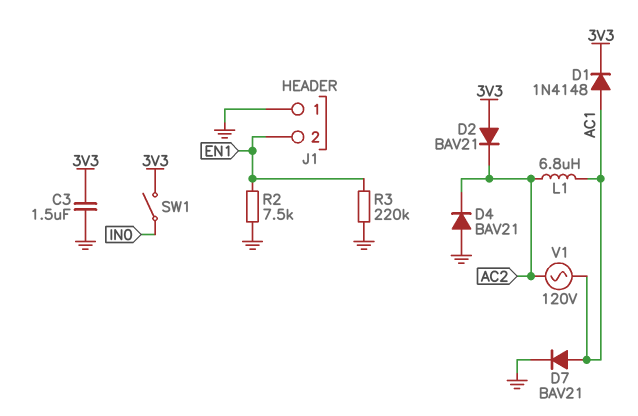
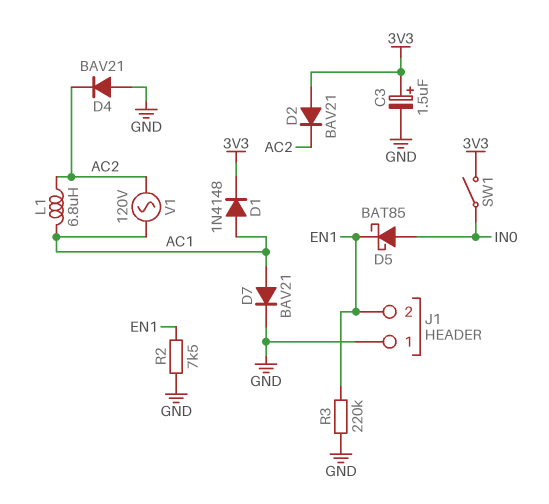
C3: 1.5uF (3V3, GND) -> 1.5uF (plus 3V3, minus GND)
D5: none -> schottky BAT85 (A IN0, K EN1)

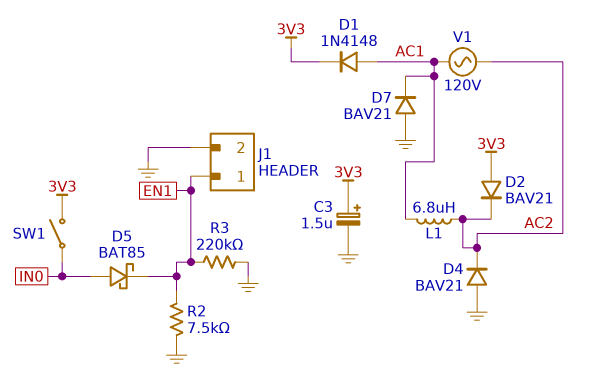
D7: diode BAV21 (A AC1, K GND) -> diode BAV21 (A GND, K AC1)
J1 pin 1: GND -> EN1
J1 pin 2: EN1 -> GND

